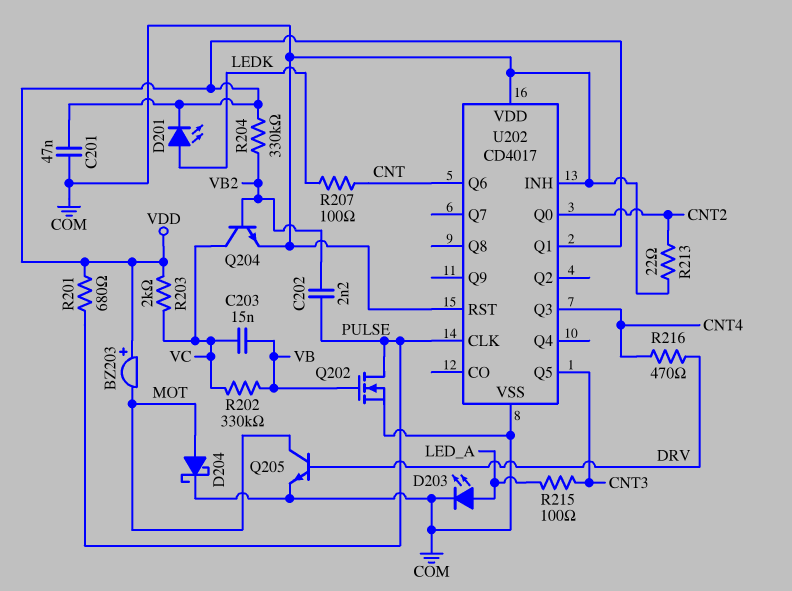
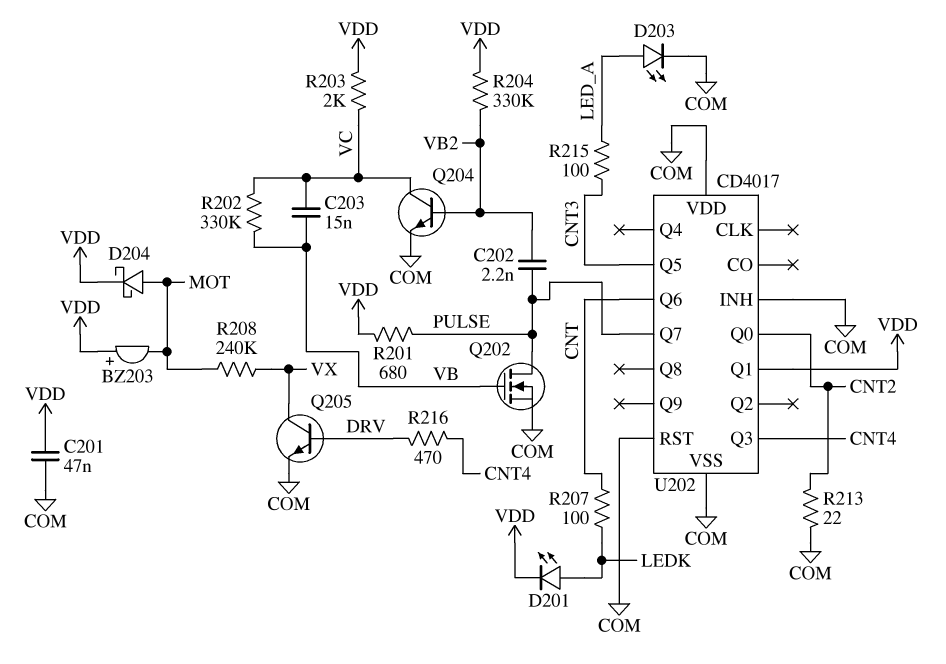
D204: schottky (A MOT, K COM) -> schottky (A MOT, K VDD)
Q205: NPN (B DRV, C MOT, E COM) -> NPN (B DRV, C VX, E COM)
R208: none -> 240k (MOT, VX)
U202 pin CLK: PULSE -> none
U202 pin Q7: none -> PULSE

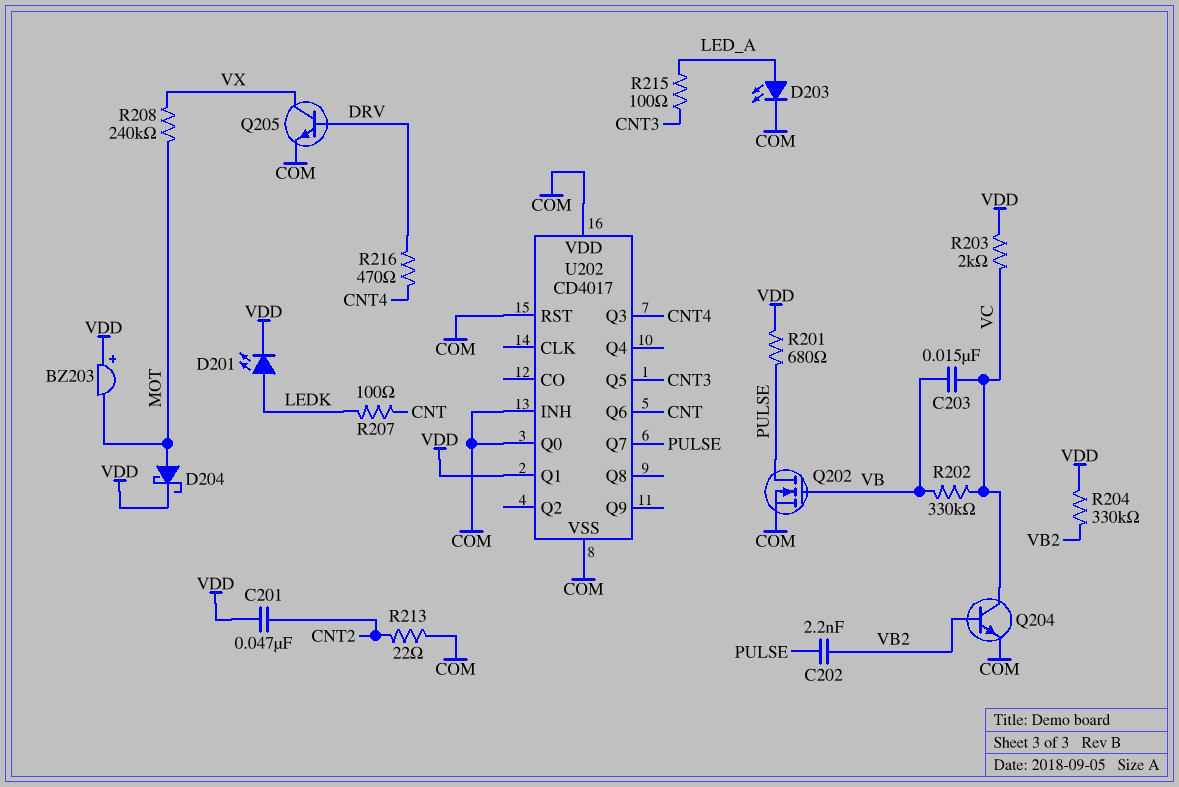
C201: 47nF (COM, VDD) -> 47nF (CNT2, VDD)
U202 pin Q0: CNT2 -> COM

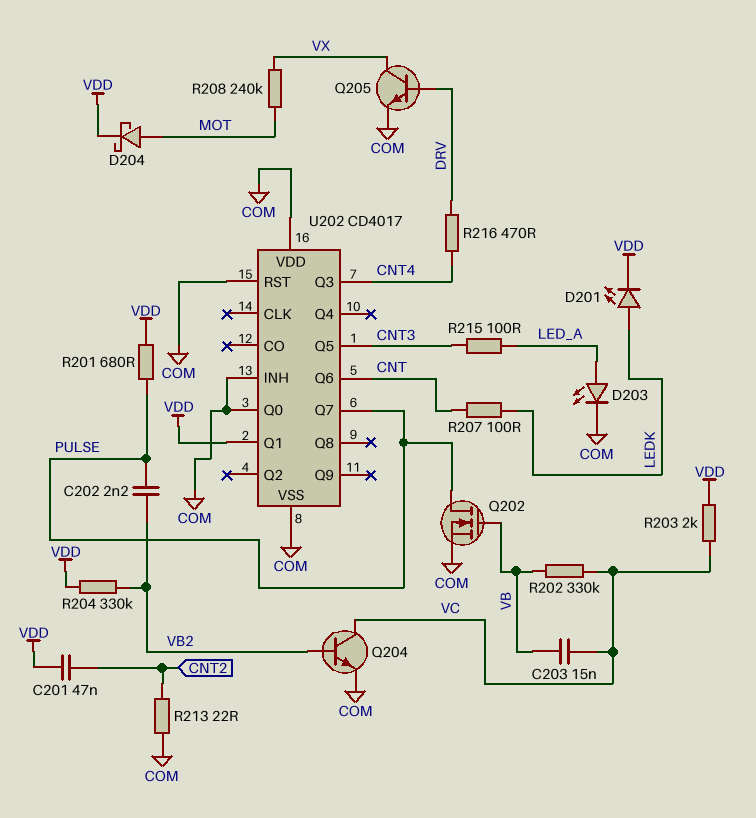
BZ203: buzzer (plus VDD, minus MOT) -> none

